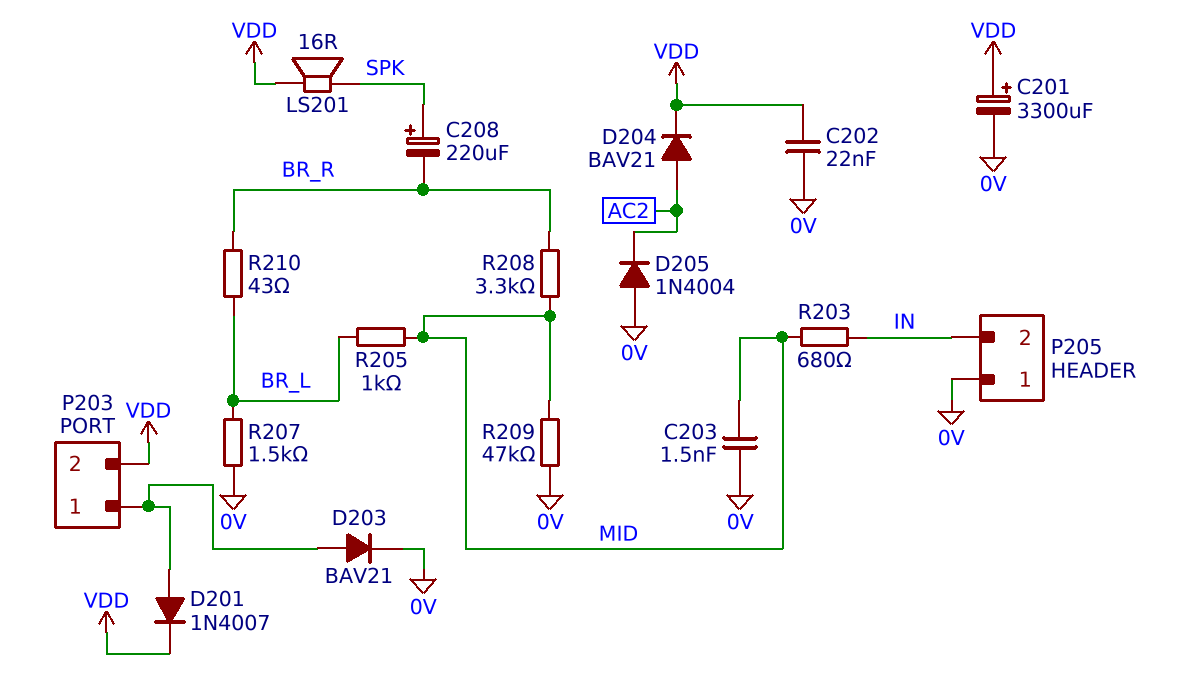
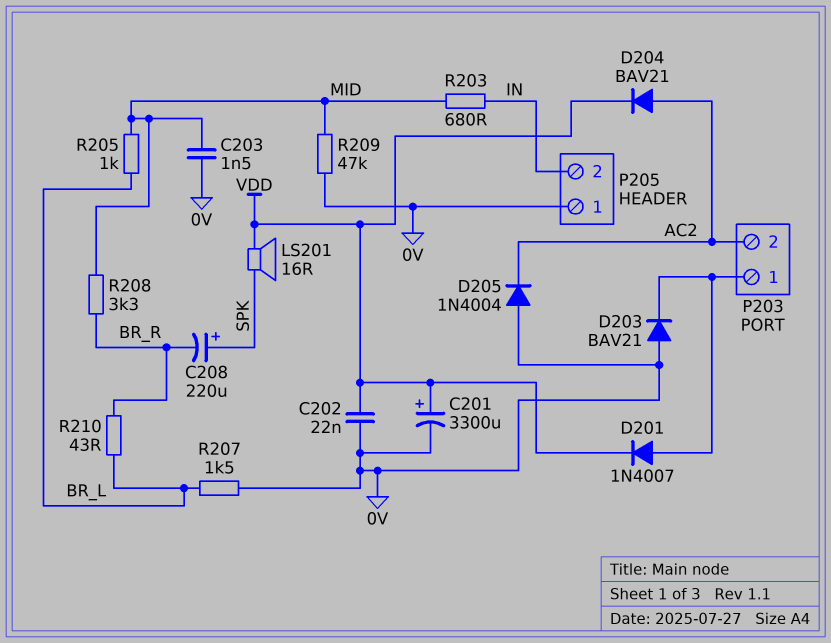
D203: diode BAV21 (A P203/1, K 0V) -> diode BAV21 (A 0V, K P203/1)
P203 pin 2: VDD -> AC2

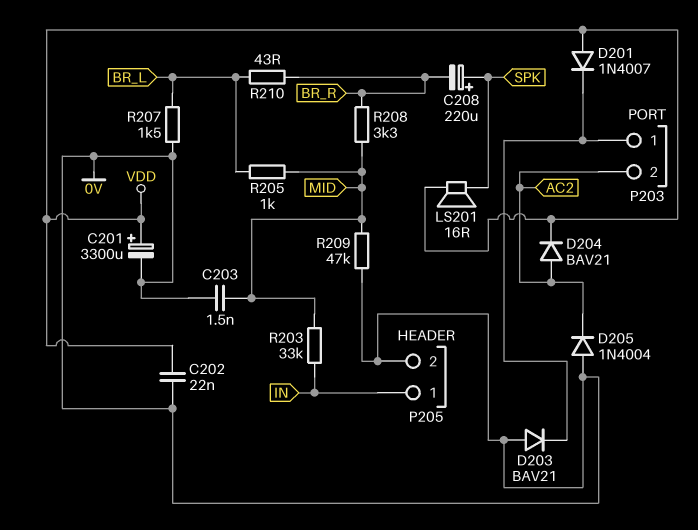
D201: diode 1N4007 (A P203/1, K VDD) -> diode 1N4007 (A VDD, K P203/1)
P205 pin 1: 0V -> IN
P205 pin 2: IN -> 0V
R203: 680 (IN, MID) -> 33k (IN, MID)

